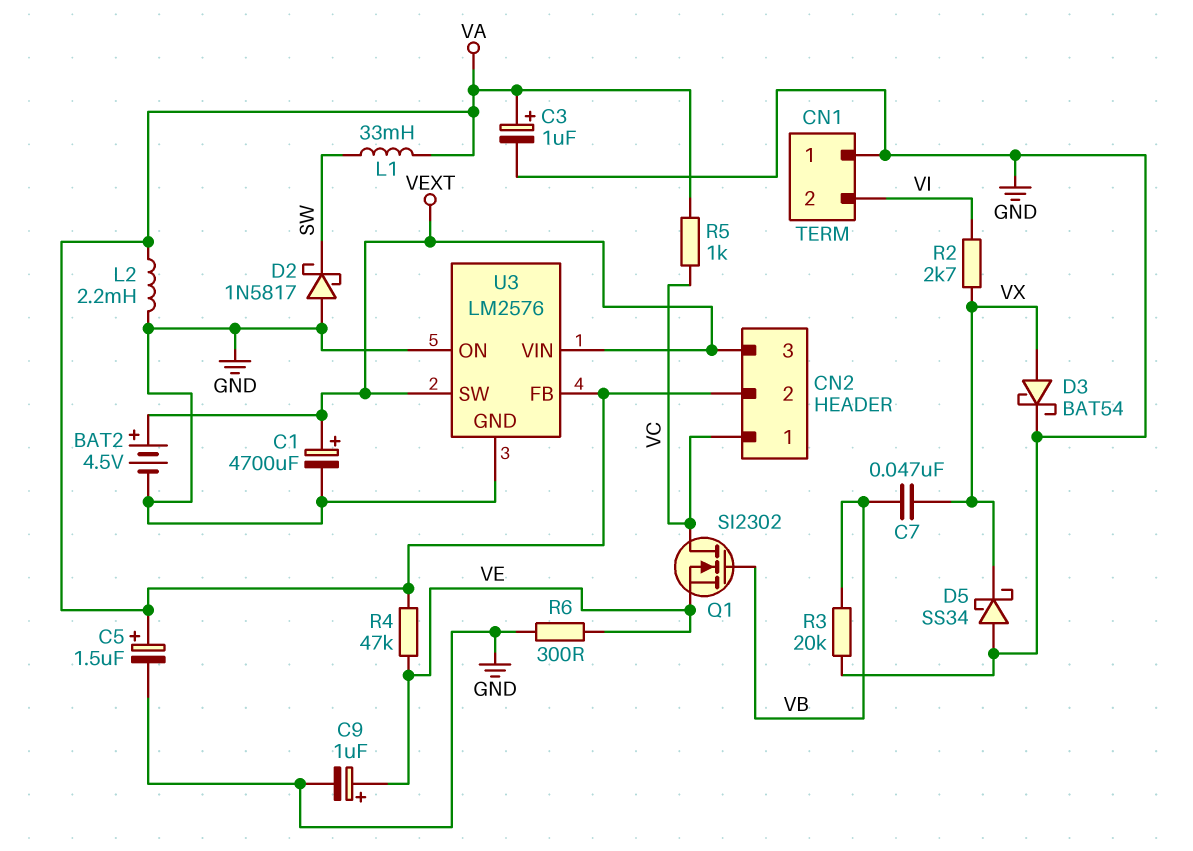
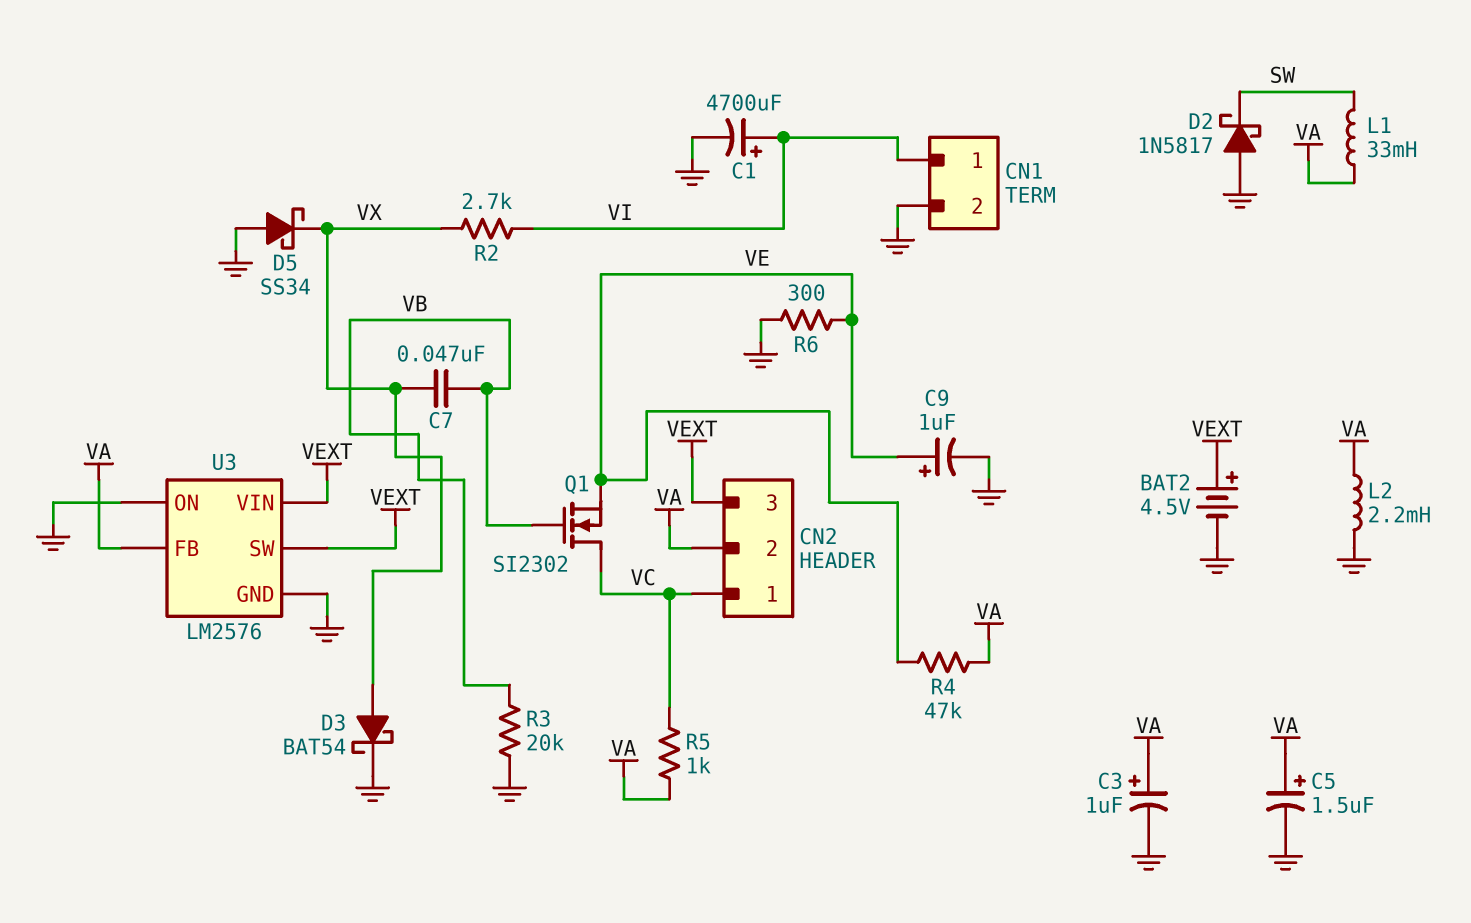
C1: 4700uF (plus VEXT, minus GND) -> 4700uF (plus VI, minus GND)
CN1 pin 1: GND -> VI
CN1 pin 2: VI -> GND

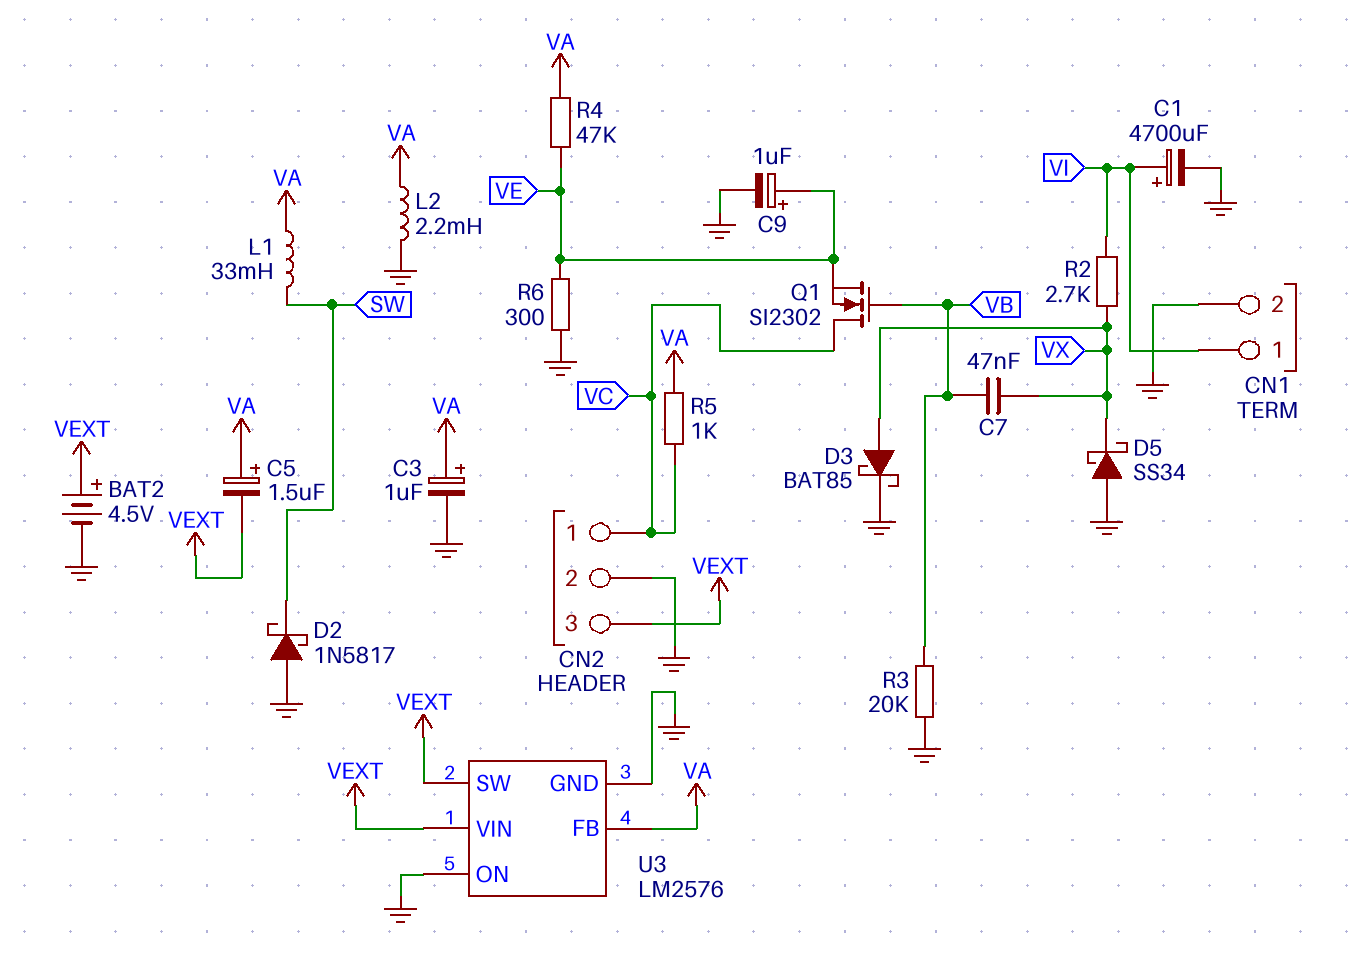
C5: 1.5uF (plus VA, minus GND) -> 1.5uF (plus VA, minus VEXT)
CN2 pin 2: VA -> GND
D3: schottky BAT54 (A VX, K GND) -> schottky BAT85 (A VX, K GND)

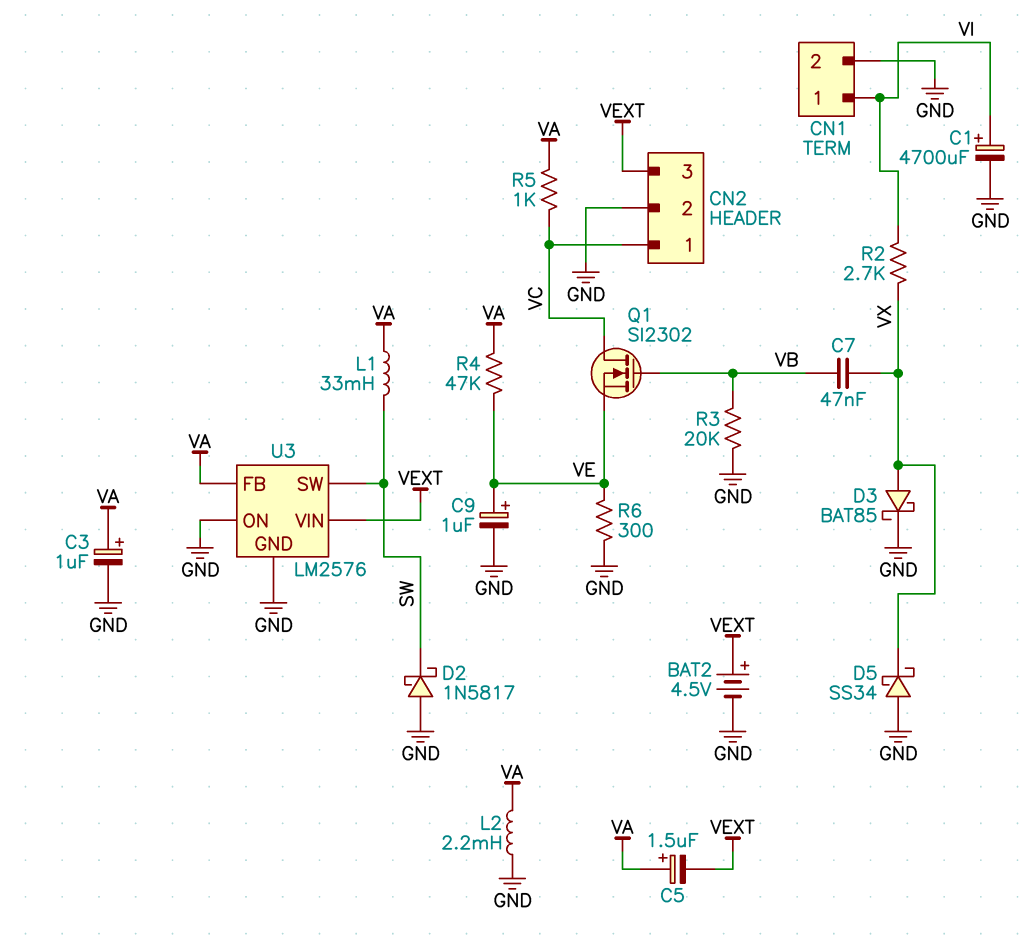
U3 pin SW: VEXT -> SW

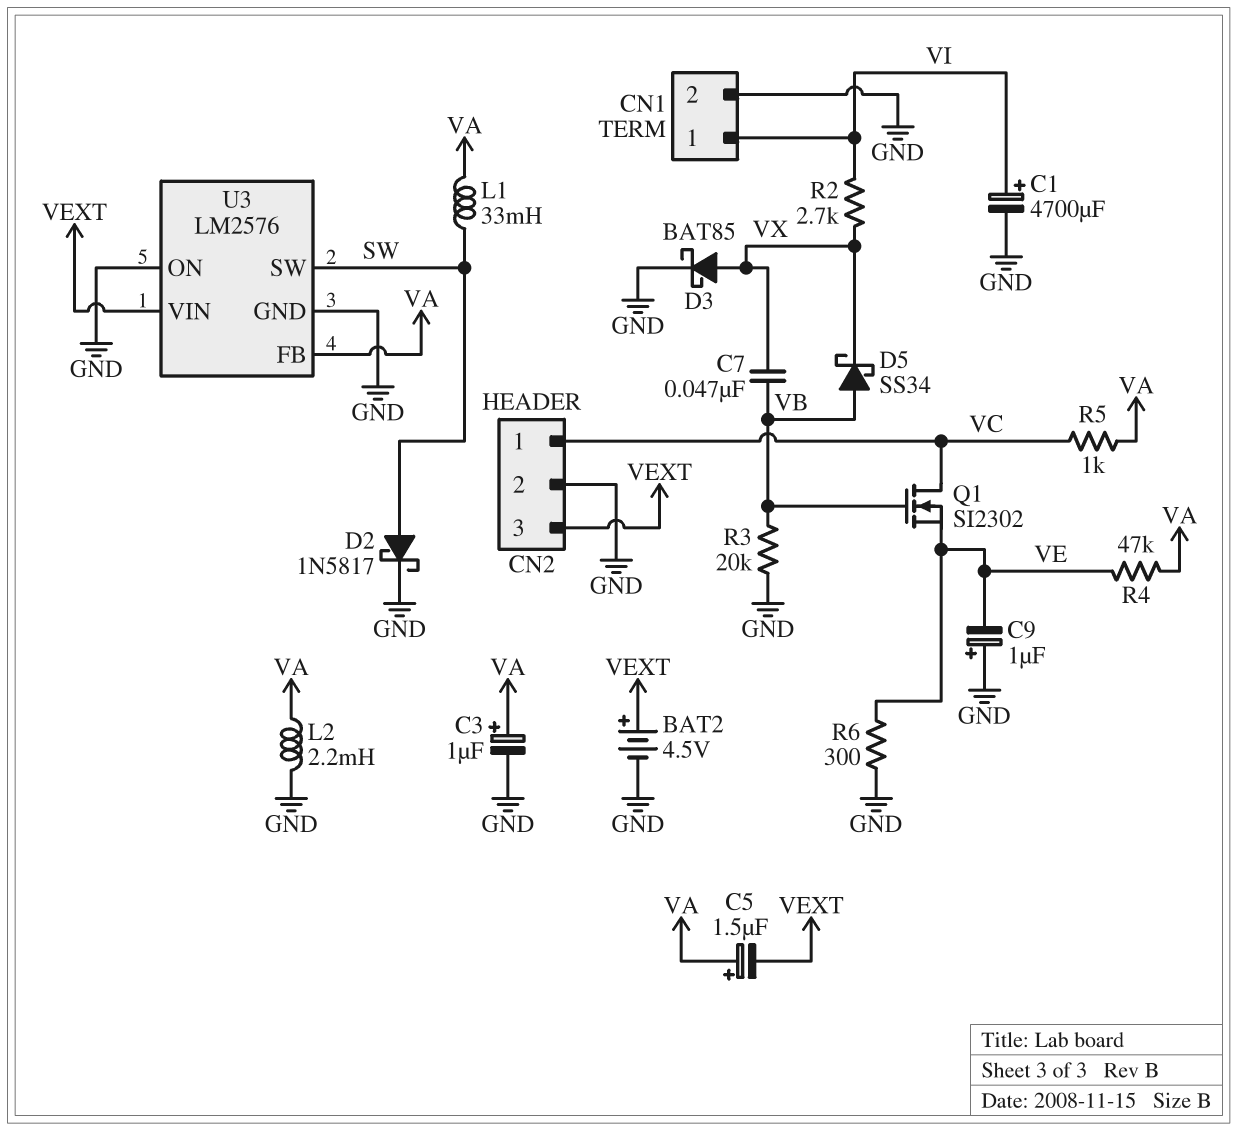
C9: 1uF (plus VE, minus GND) -> 1uF (plus GND, minus VE)
D2: schottky 1N5817 (A GND, K SW) -> schottky 1N5817 (A SW, K GND)
D5: schottky SS34 (A GND, K VX) -> schottky SS34 (A VB, K VX)

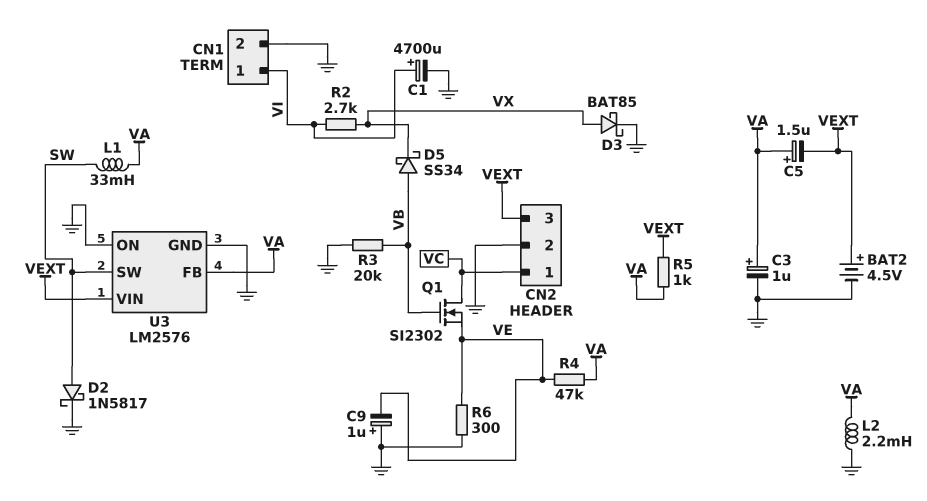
C7: 47nF (VB, VX) -> none
R5: 1k (VA, VC) -> 1k (VA, VEXT)

